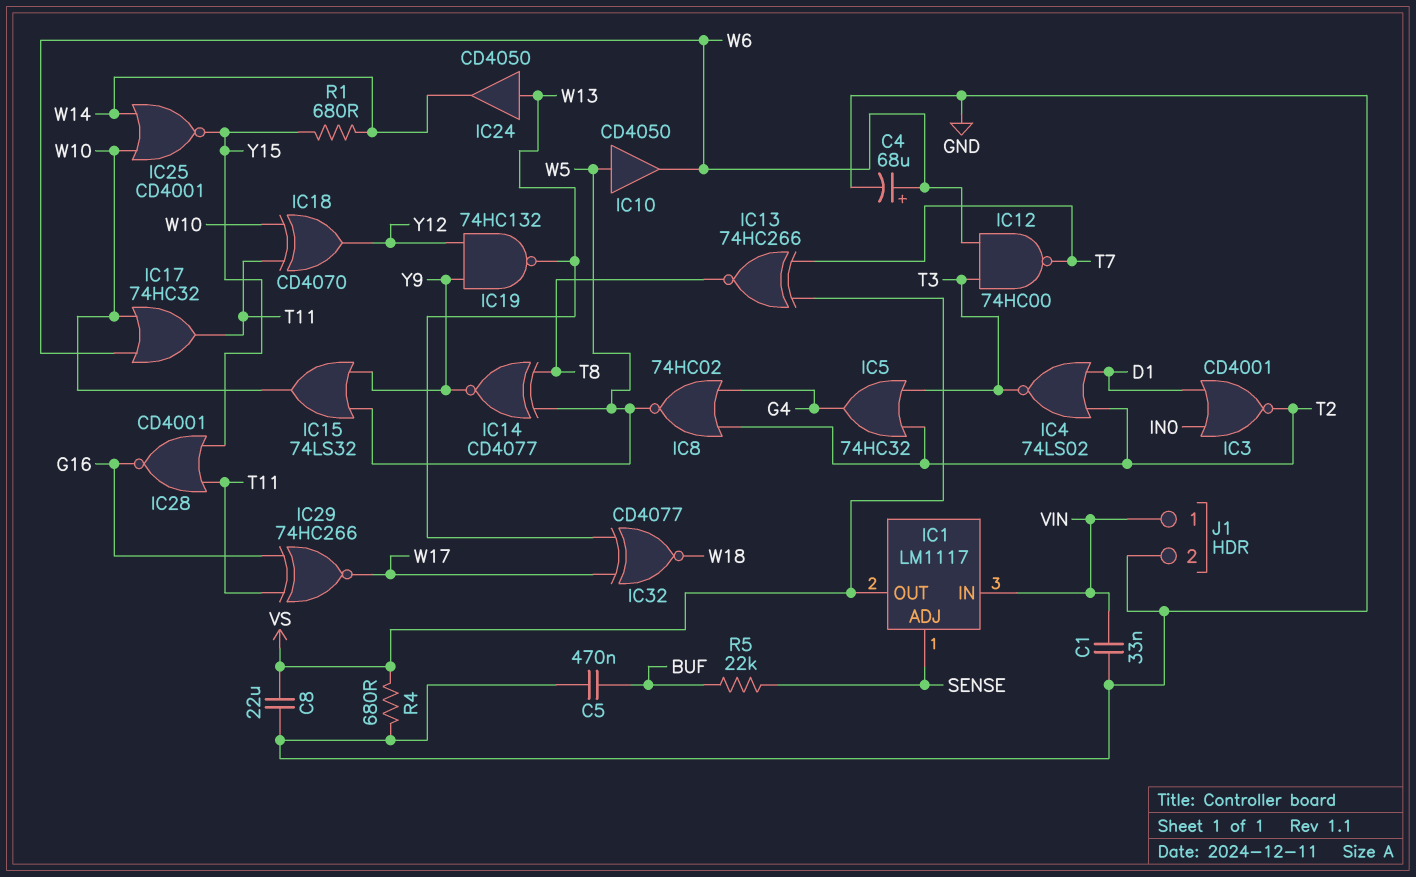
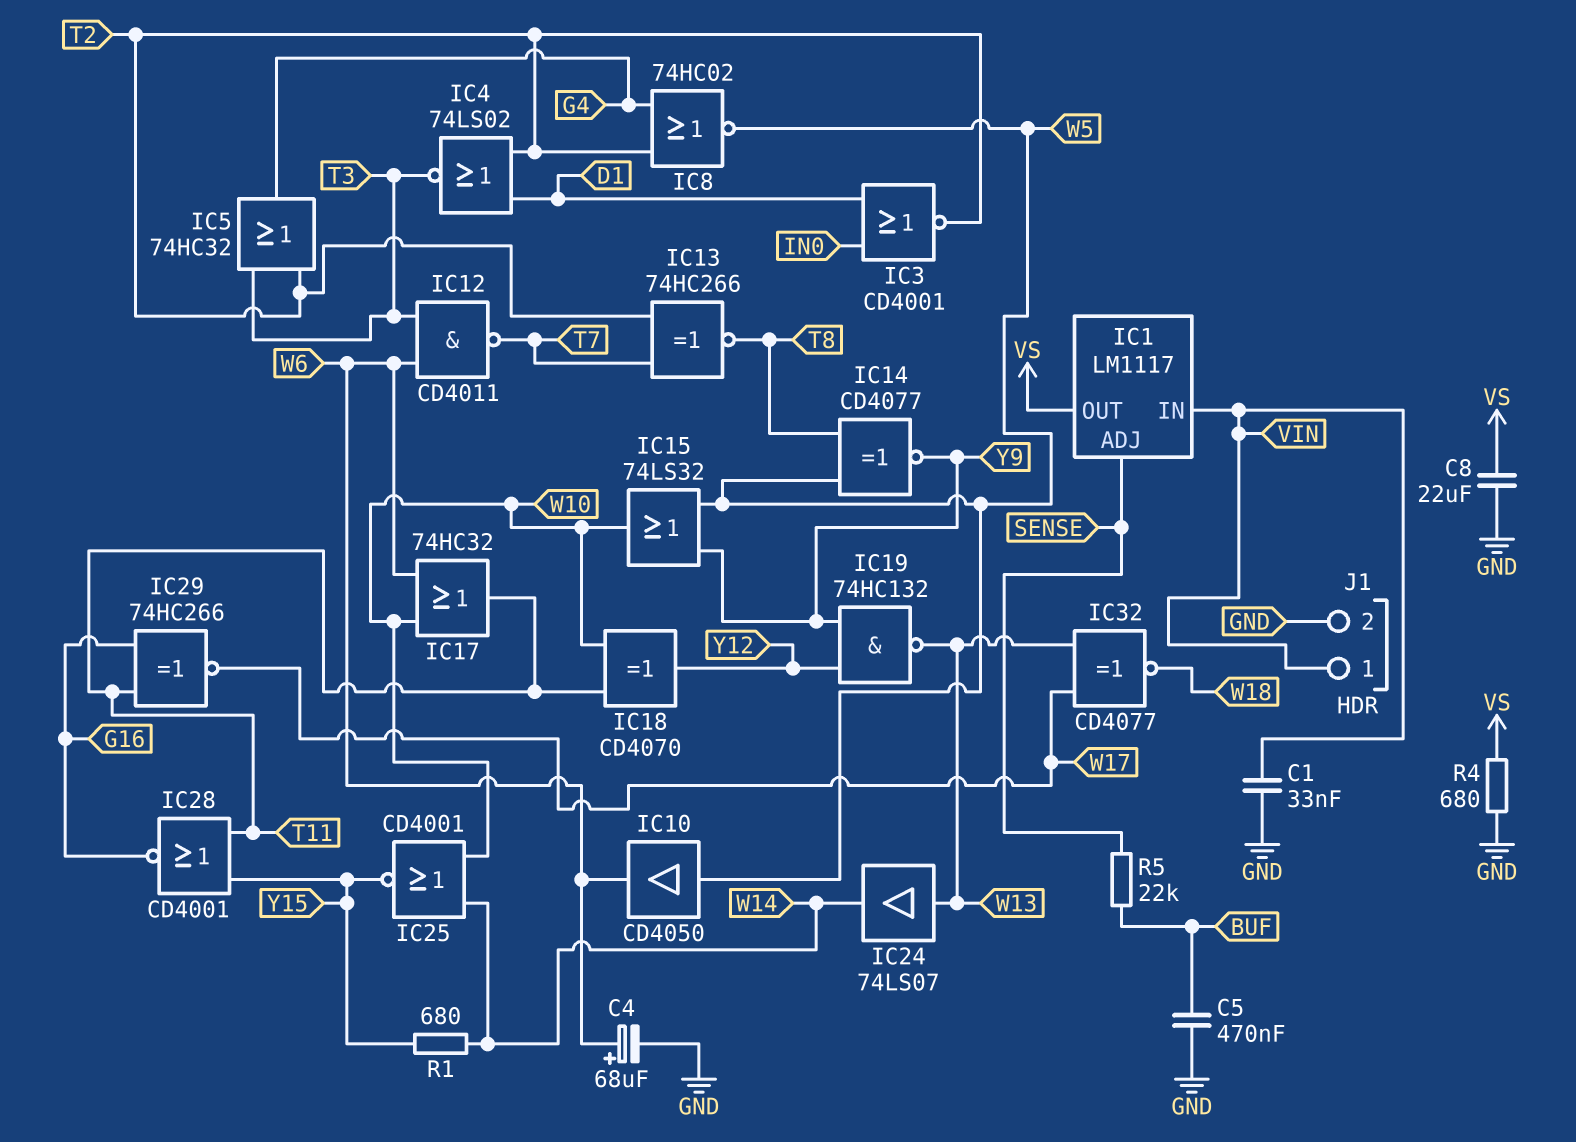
IC12: NAND 74HC00 (in T3, in W6, out T7) -> NAND CD4011 (in T3, in W6, out T7)
IC13: XNOR 74HC266 (in T7, in VS, out T8) -> XNOR 74HC266 (in T2, in T7, out T8)
IC24: buffer CD4050 (in W13, out W14) -> buffer 74LS07 (in W13, out W14)

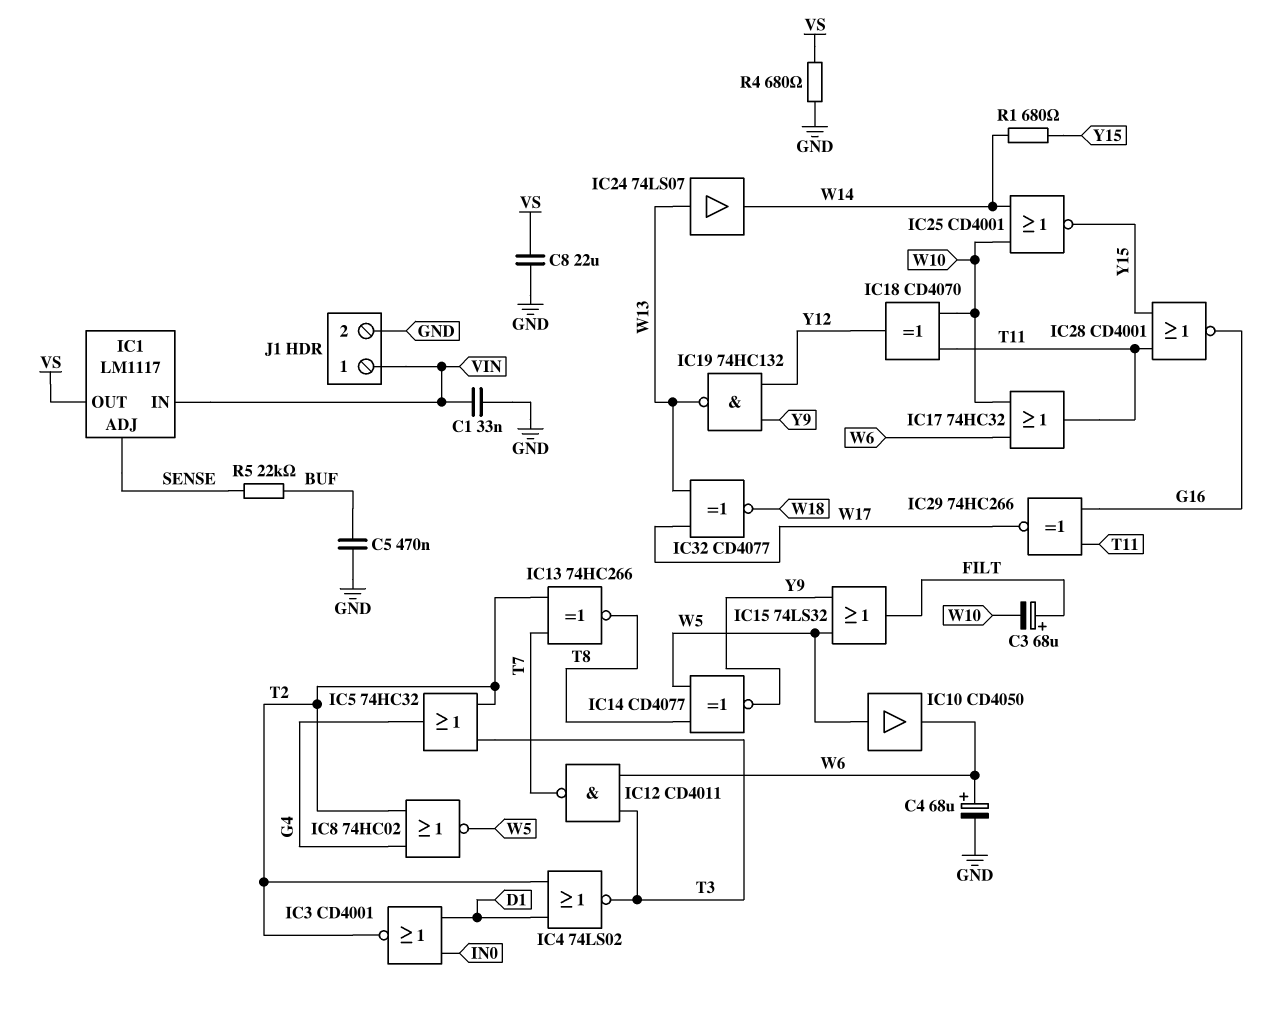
C3: none -> 68uF (plus FILT, minus W10)
IC15: OR 74LS32 (in W5, in Y9, out W10) -> OR 74LS32 (in W5, in Y9, out FILT)

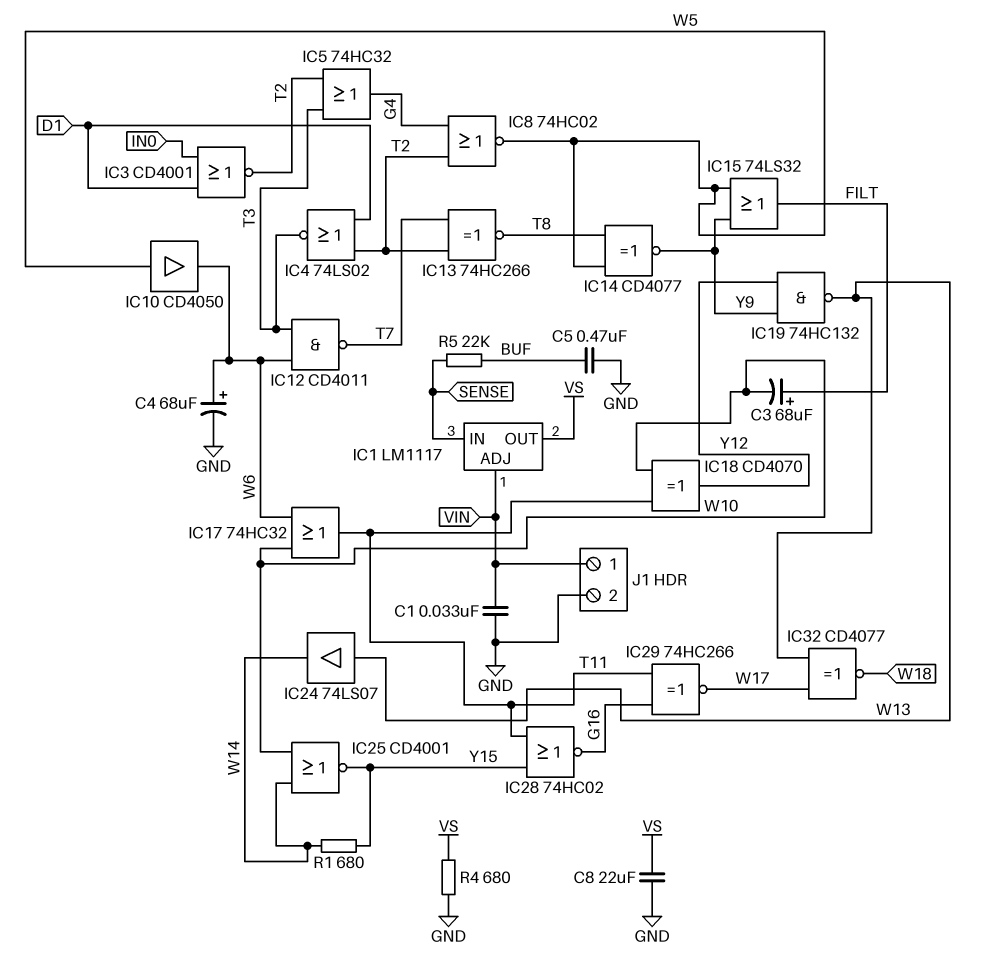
IC1 pin ADJ: SENSE -> VIN
IC1 pin IN: VIN -> SENSE
IC28: NOR CD4001 (in T11, in Y15, out G16) -> NOR 74HC02 (in T11, in Y15, out G16)

